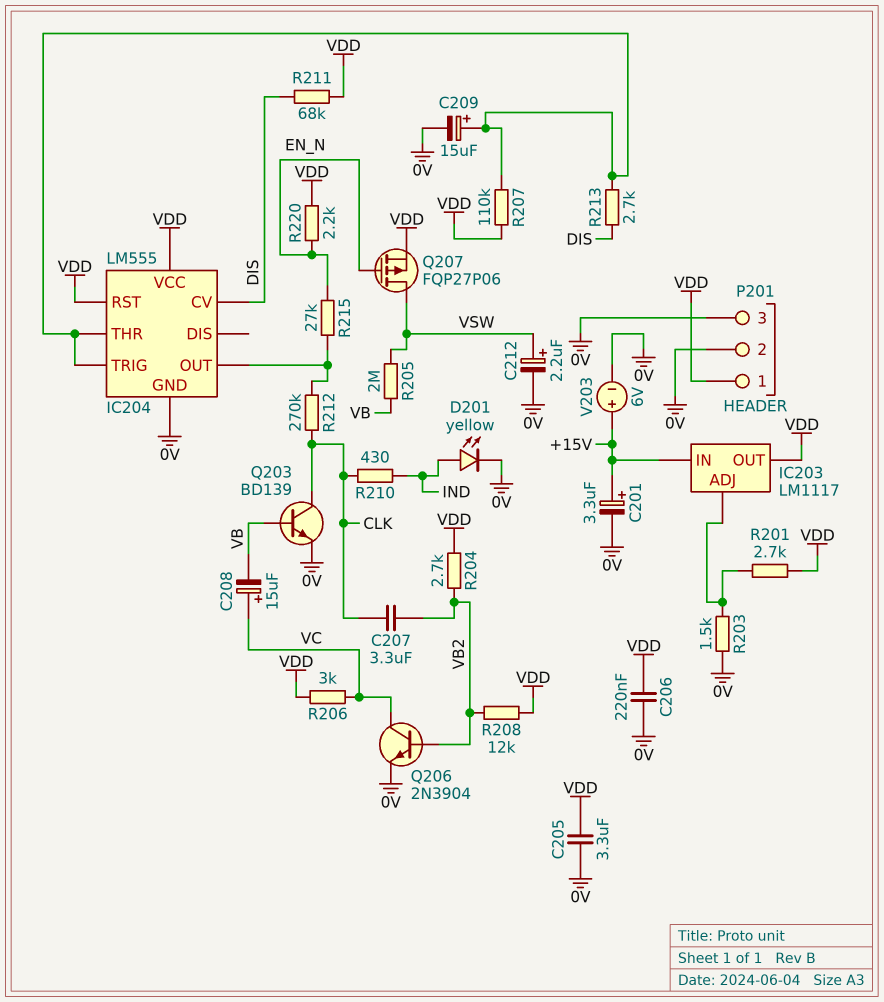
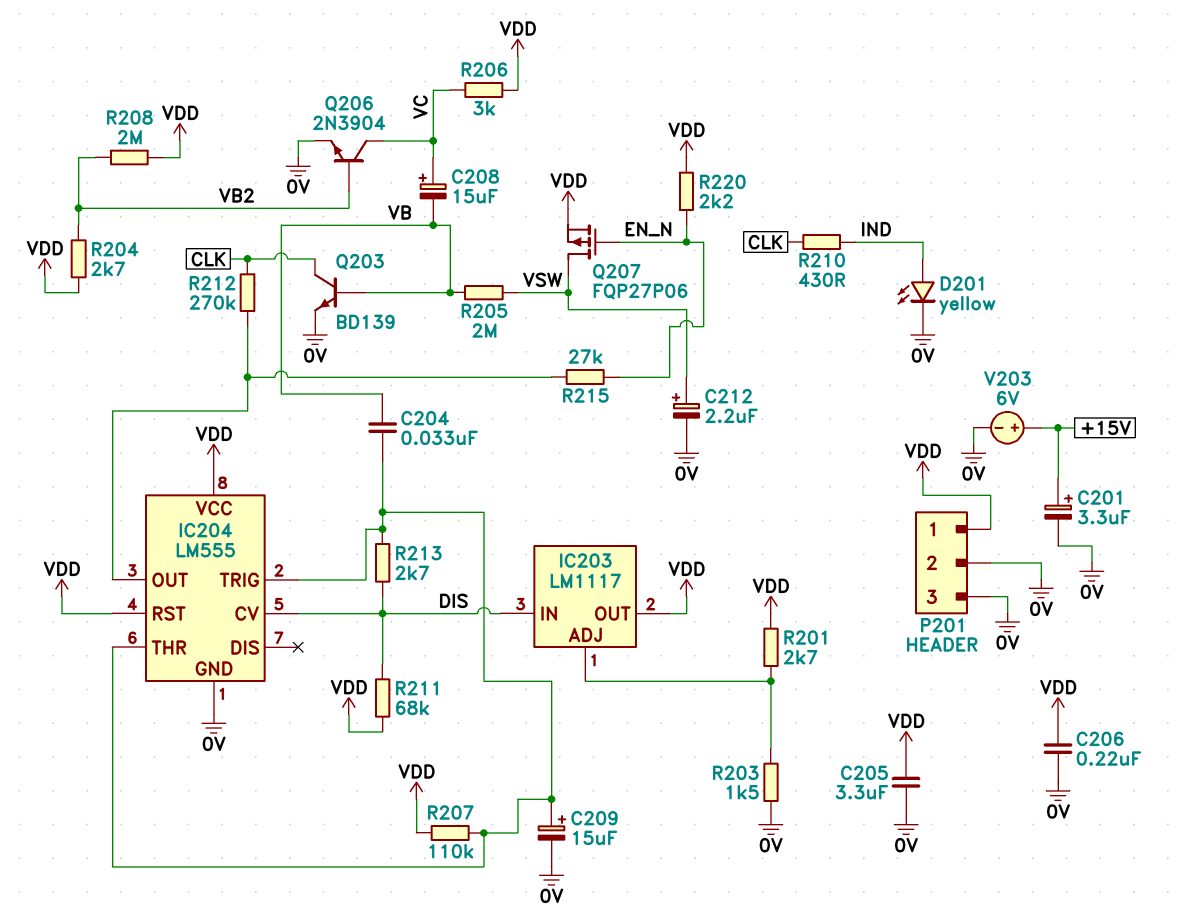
C204: none -> 33nF (IC204/THR, VB)
C207: 3.3uF (CLK, VB2) -> none
IC203 pin IN: +15V -> DIS
R208: 12k (VB2, VDD) -> 2M (VB2, VDD)

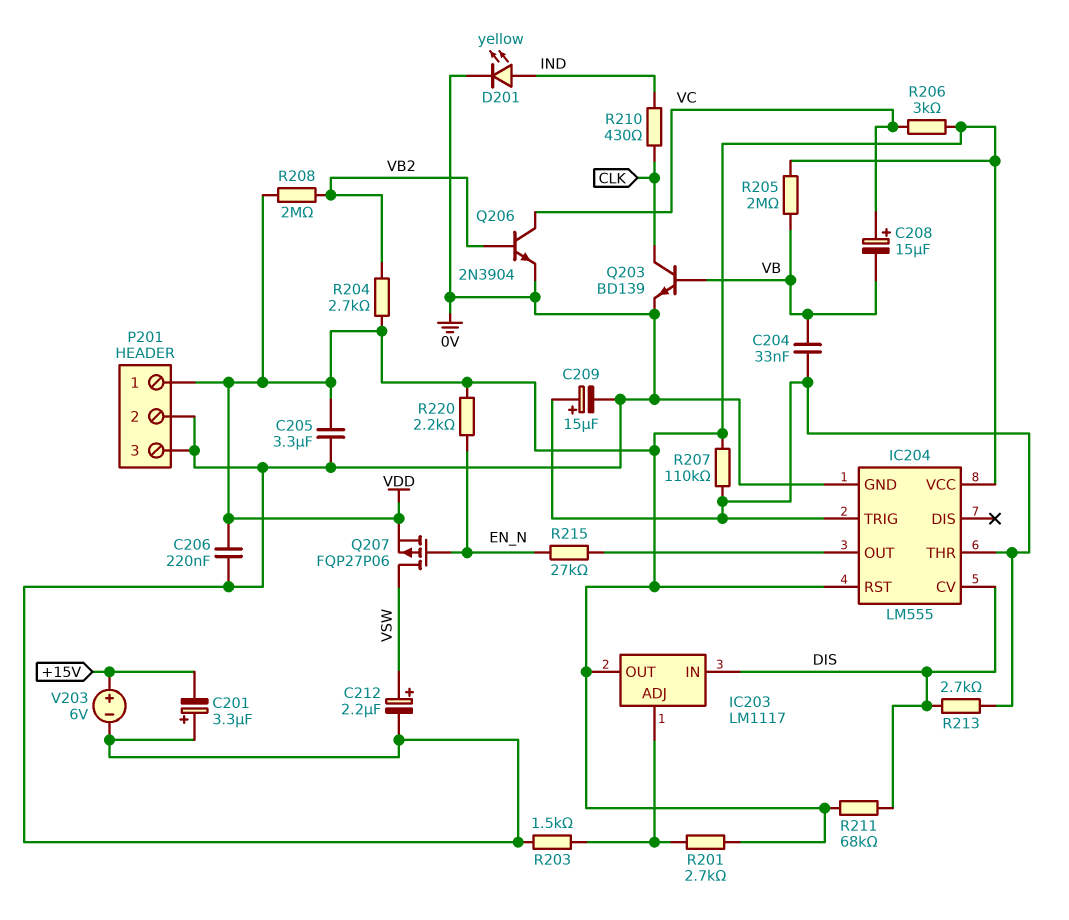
C201: 3.3uF (plus +15V, minus 0V) -> 3.3uF (plus 0V, minus +15V)
R205: 2M (VB, VSW) -> 2M (VB, VDD)
R212: 270k (CLK, IC204/OUT) -> none

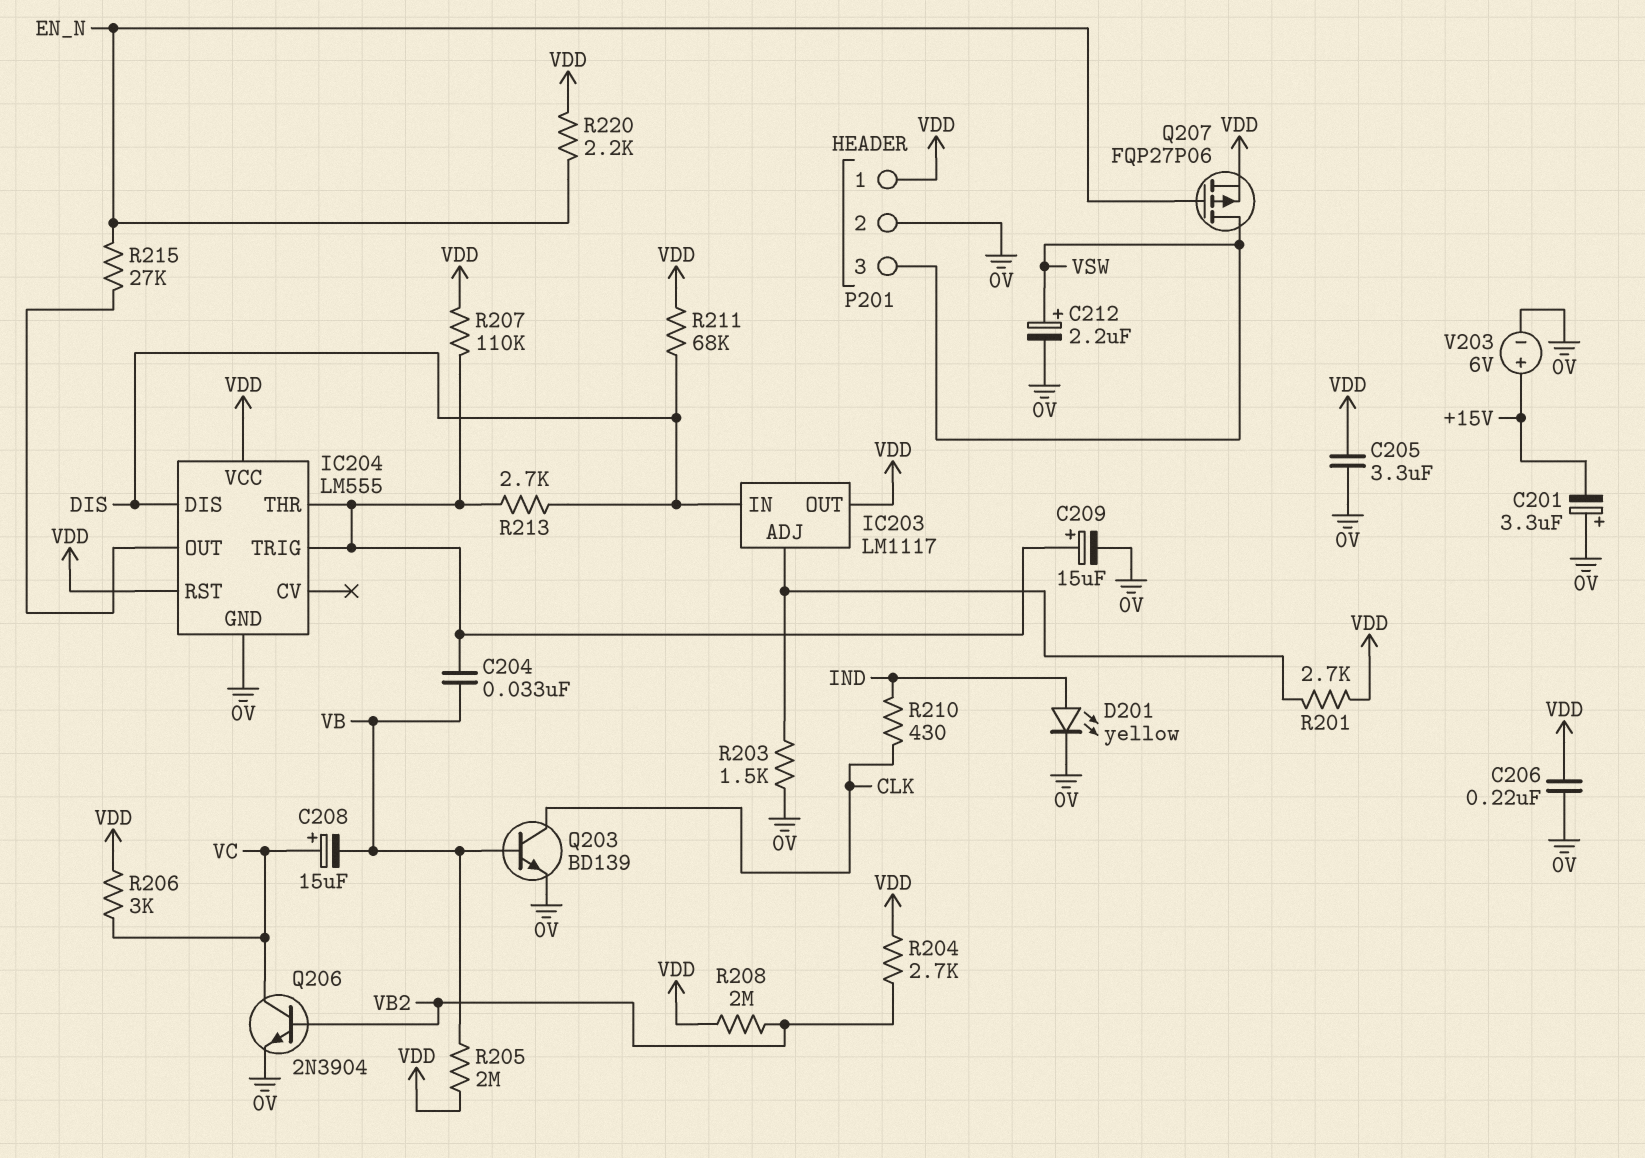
IC204 pin CV: DIS -> none
IC204 pin DIS: none -> DIS
P201 pin 3: 0V -> VSW

